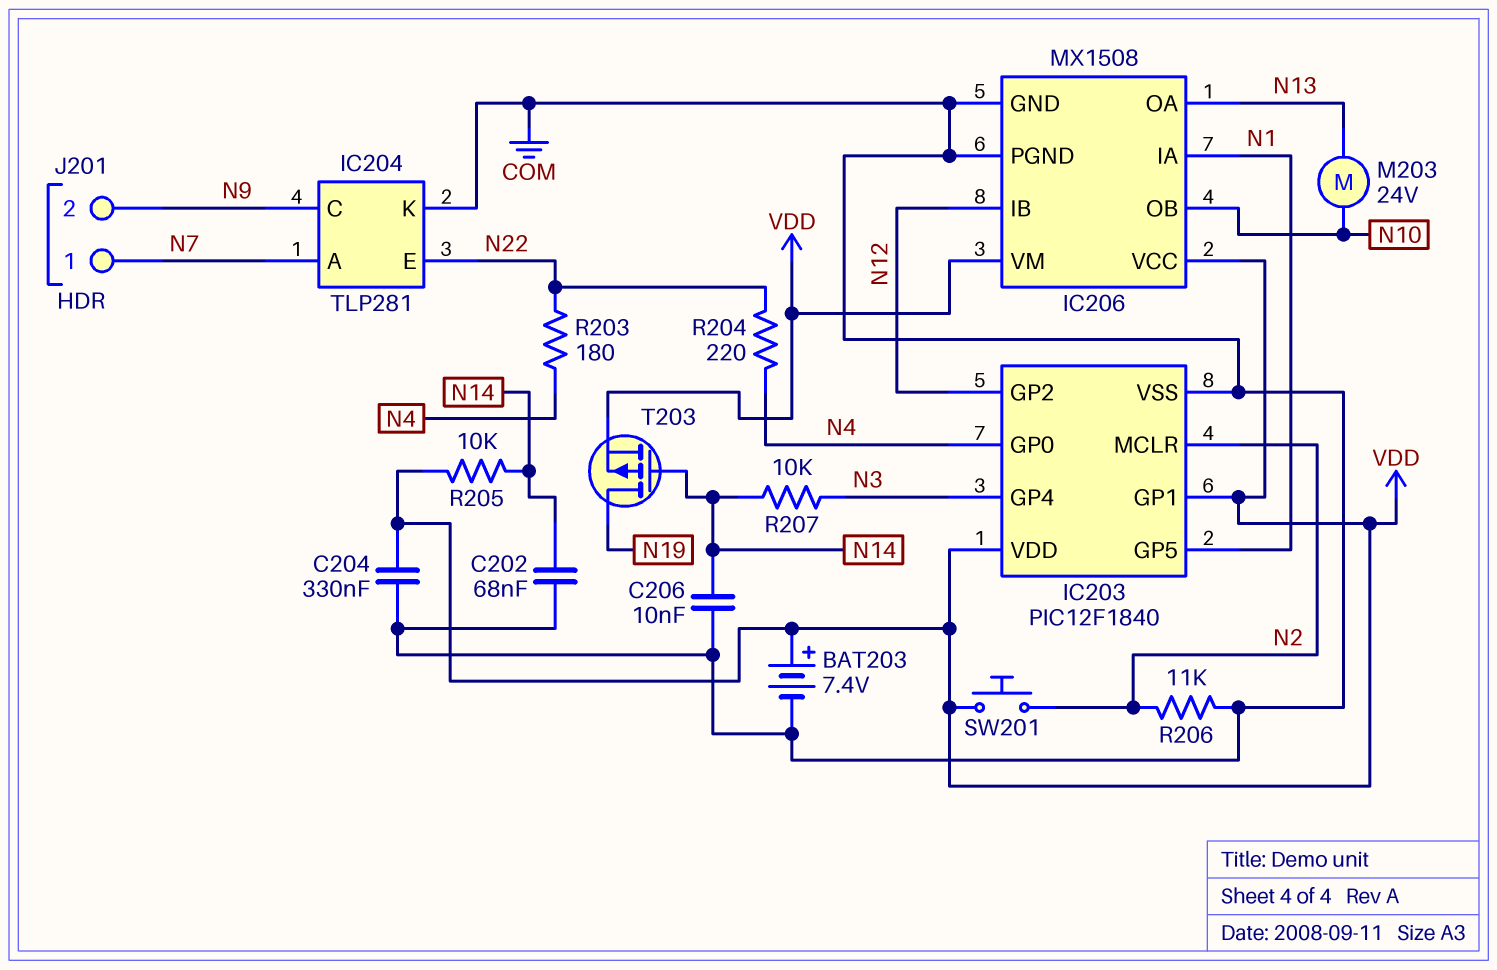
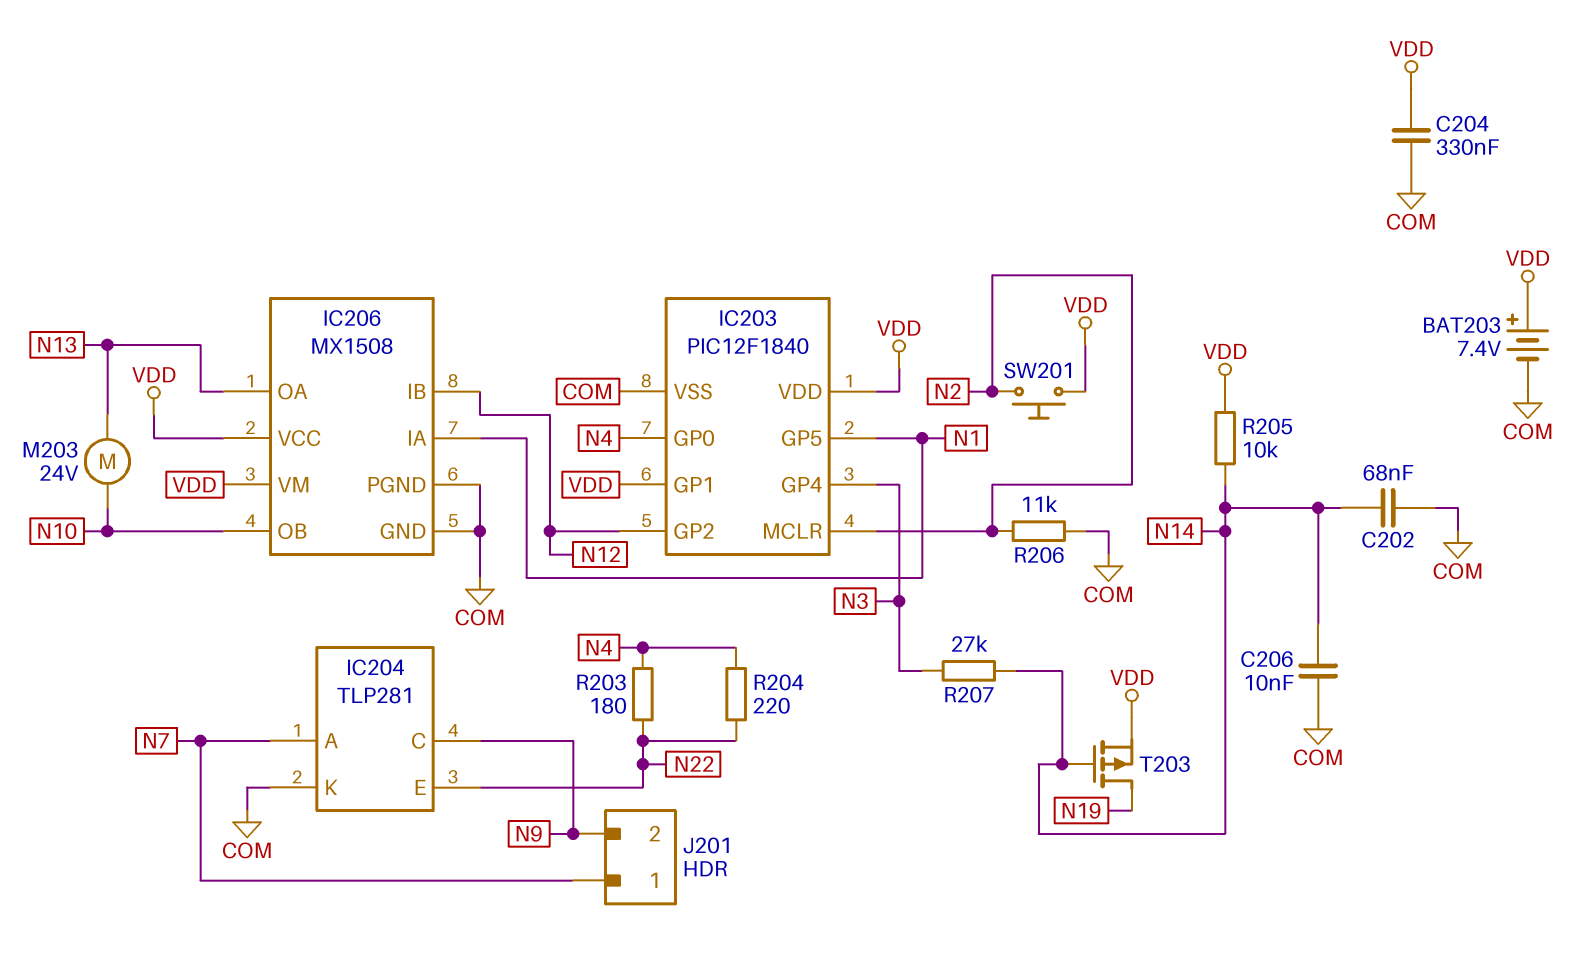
R207: 10k (N3, N14) -> 27k (N3, N14)

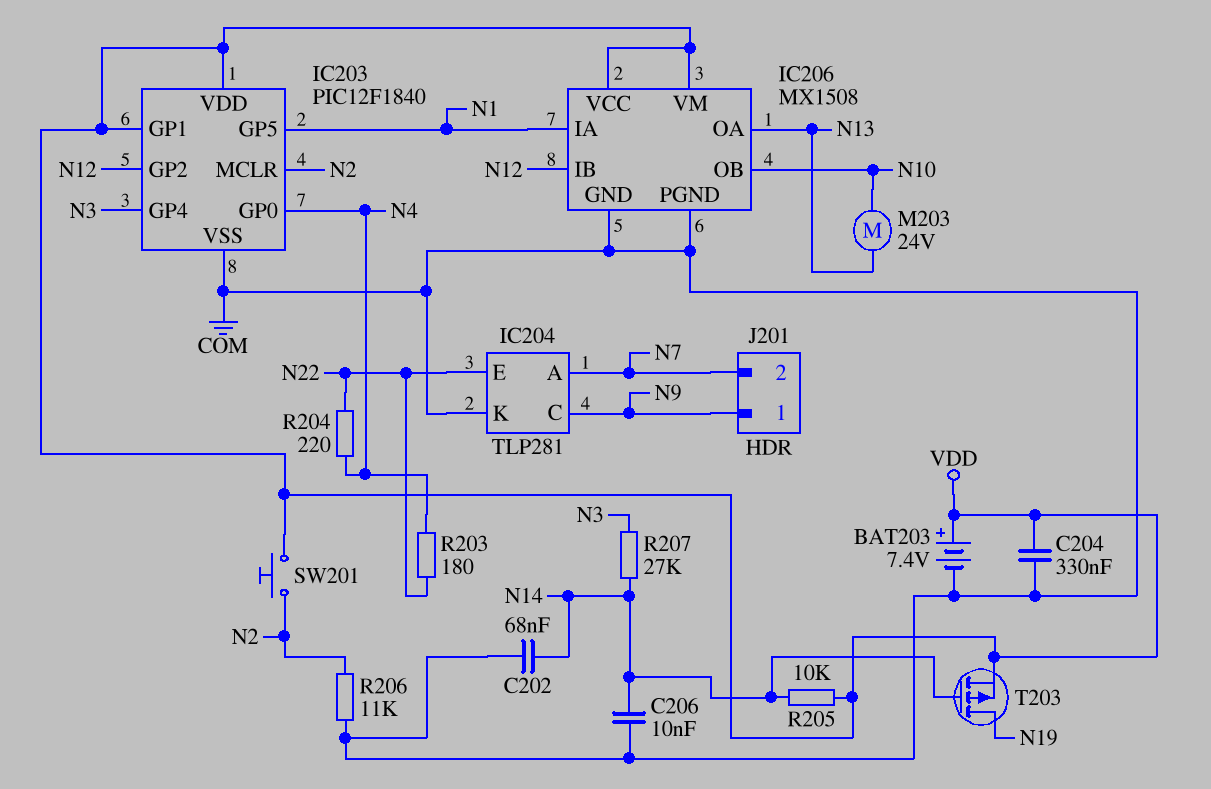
J201 pin 1: N7 -> N9
J201 pin 2: N9 -> N7

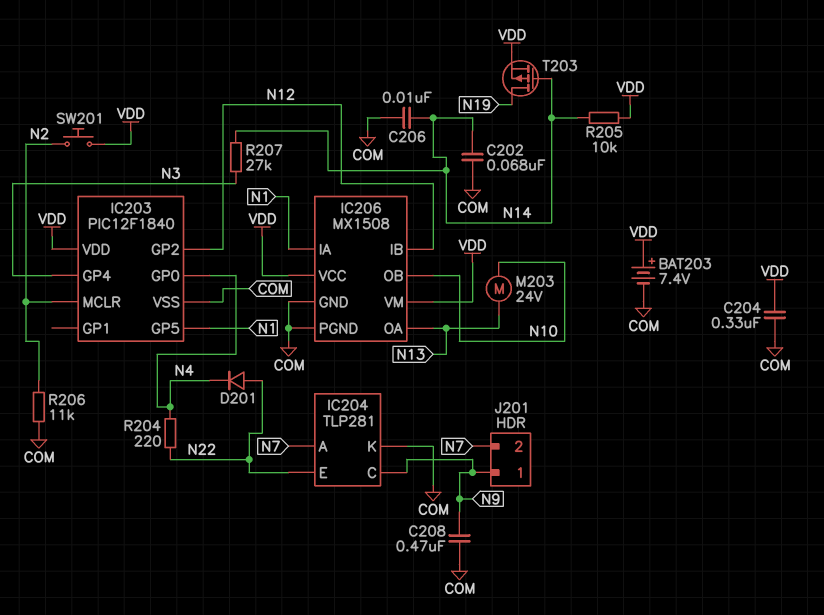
C208: none -> 470nF (COM, N9)
D201: none -> diode (A N22, K N4)
IC203 pin GP1: VDD -> none
R203: 180 (N4, N22) -> none

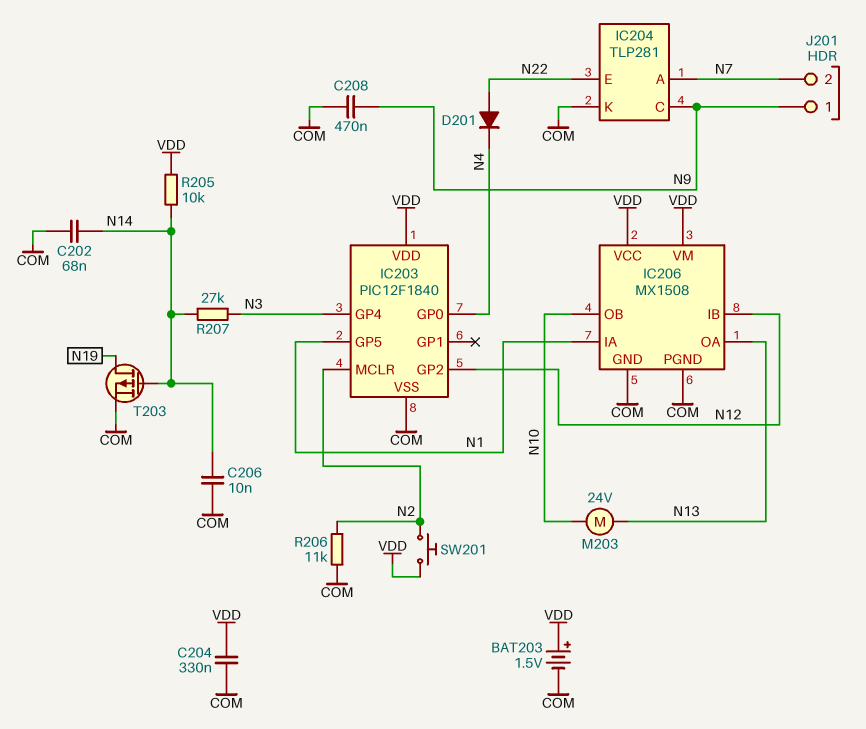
BAT203: 7.4V (plus VDD, minus COM) -> 1.5V (plus VDD, minus COM)
R204: 220 (N4, N22) -> none
T203: PMOS (G N14, D N19, S VDD) -> PMOS (G N14, D N19, S COM)

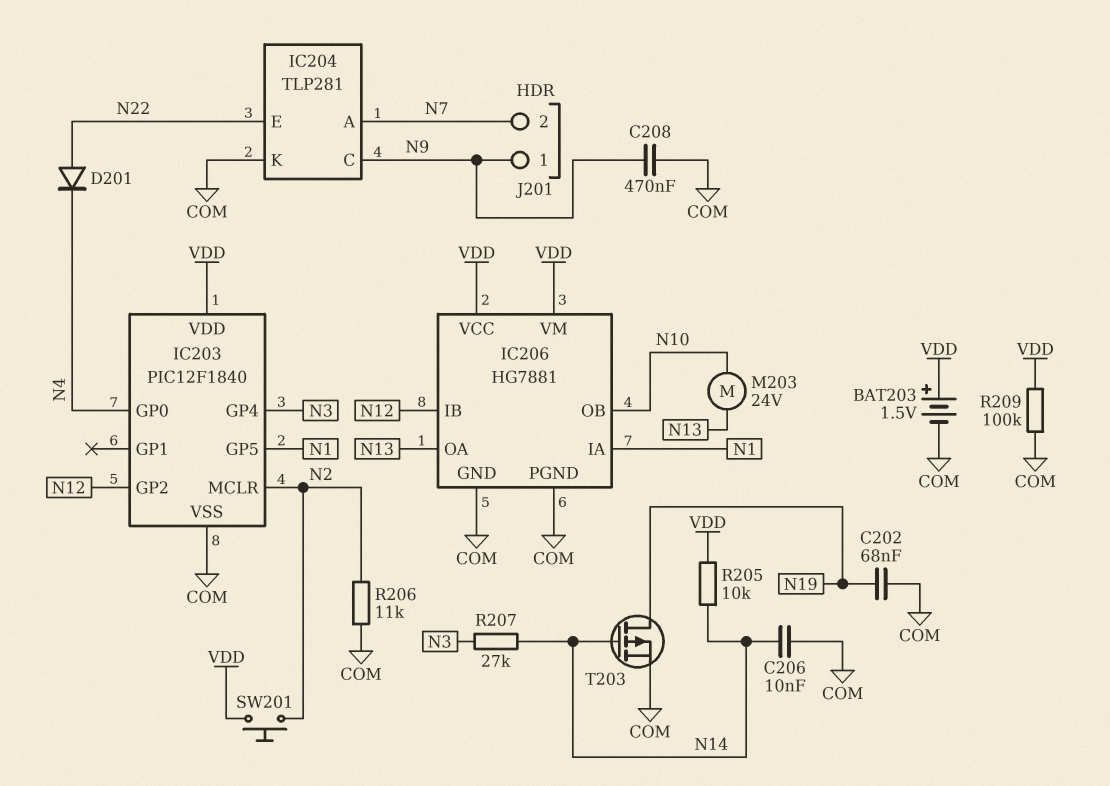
C202: 68nF (COM, N14) -> 68nF (COM, N19)
C204: 330nF (COM, VDD) -> none
IC206: MX1508 -> HG7881
R209: none -> 100k (COM, VDD)

